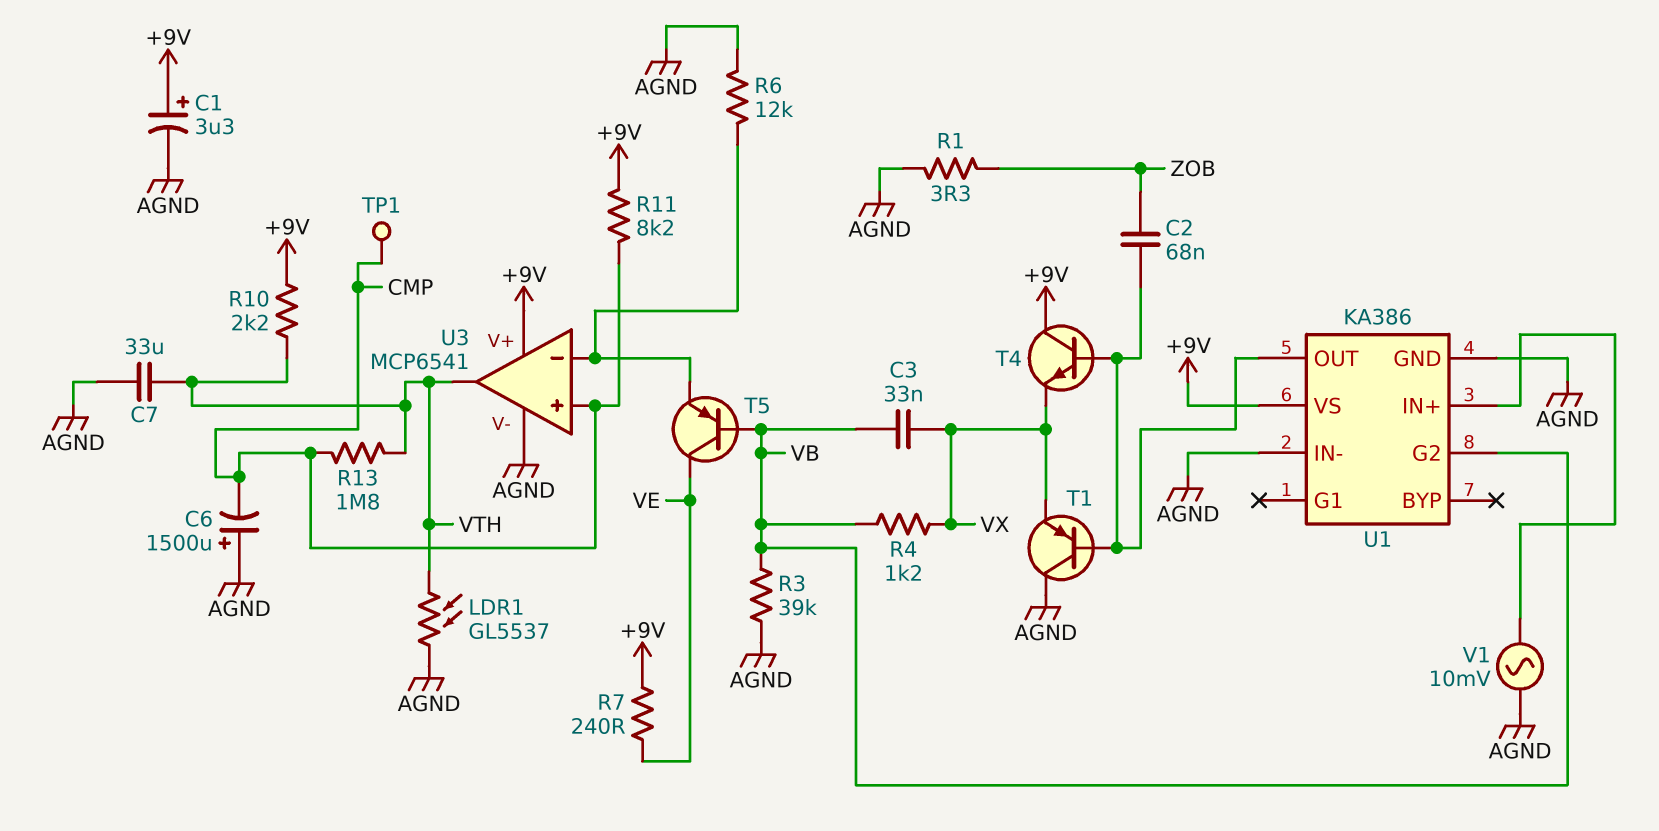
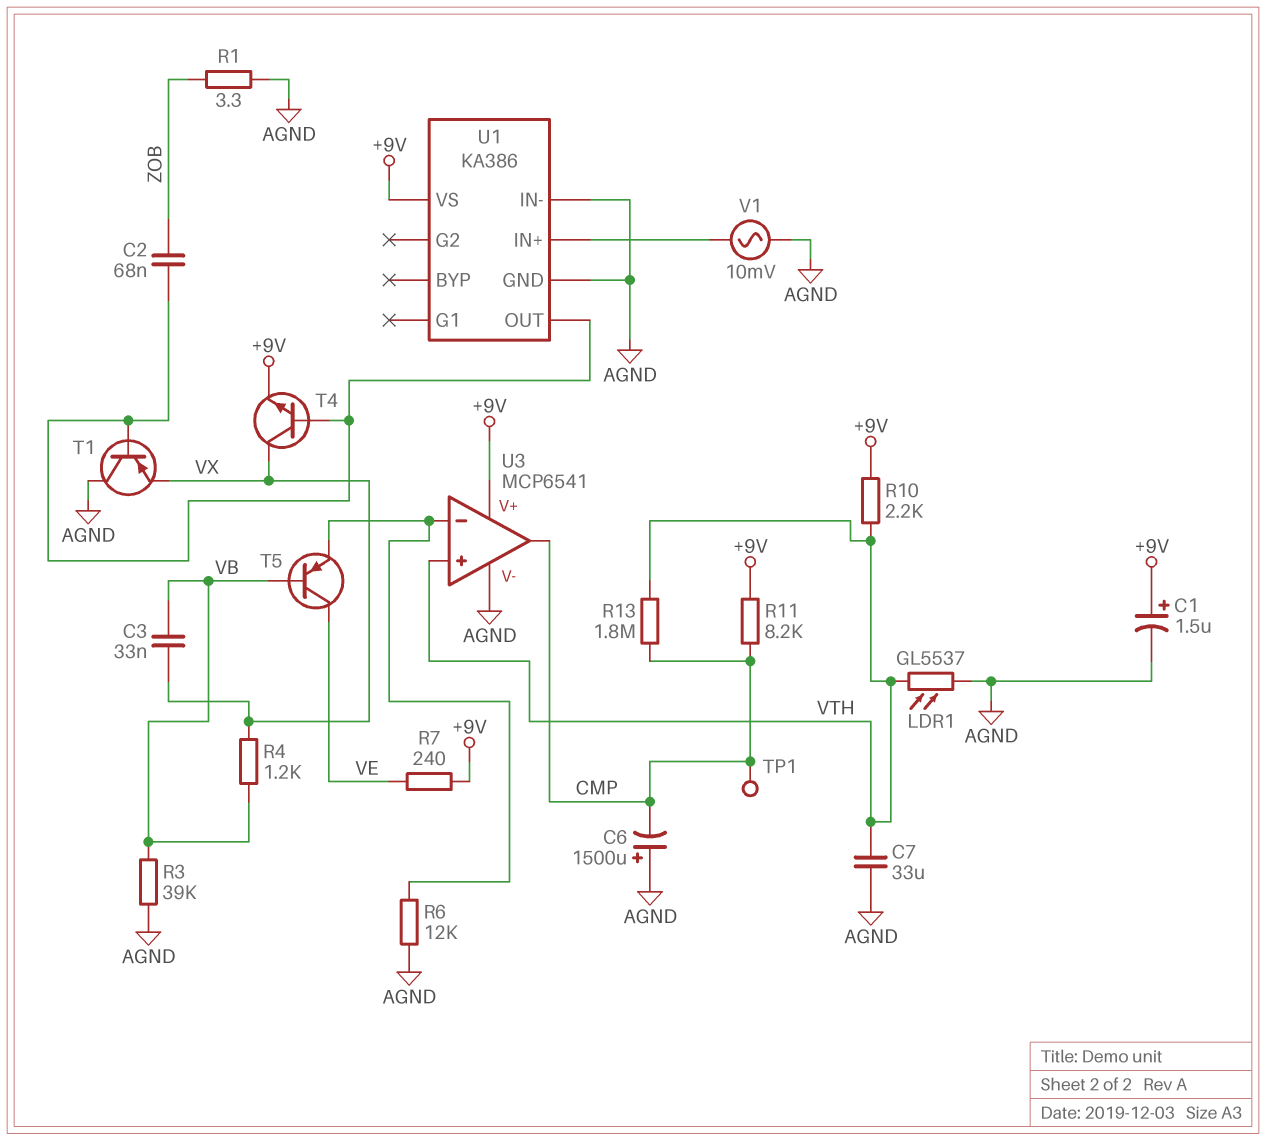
C1: 3.3uF (plus +9V, minus AGND) -> 1.5uF (plus +9V, minus AGND)
T4: NPN (B U1/OUT, C +9V, E VX) -> NPN (B U1/OUT, C VX, E +9V)
U1 pin G2: VB -> none
U3 pin in+: CMP -> VTH
U3 pin out: VTH -> CMP

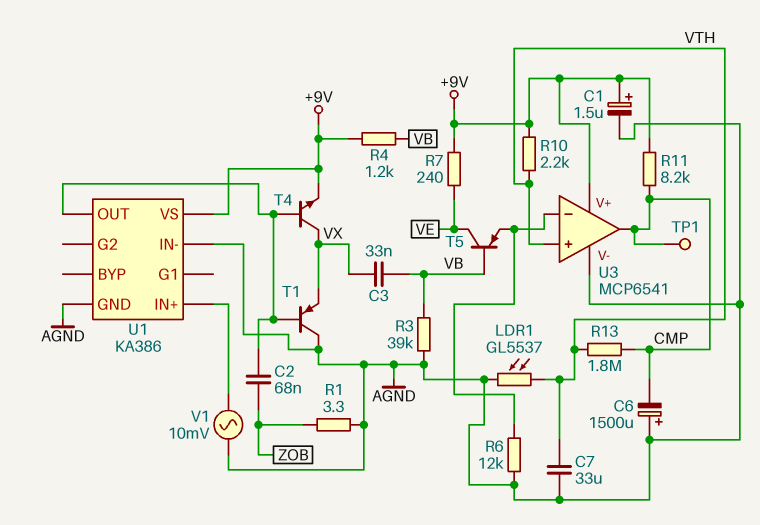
R4: 1.2k (VB, VX) -> 1.2k (+9V, VB)

